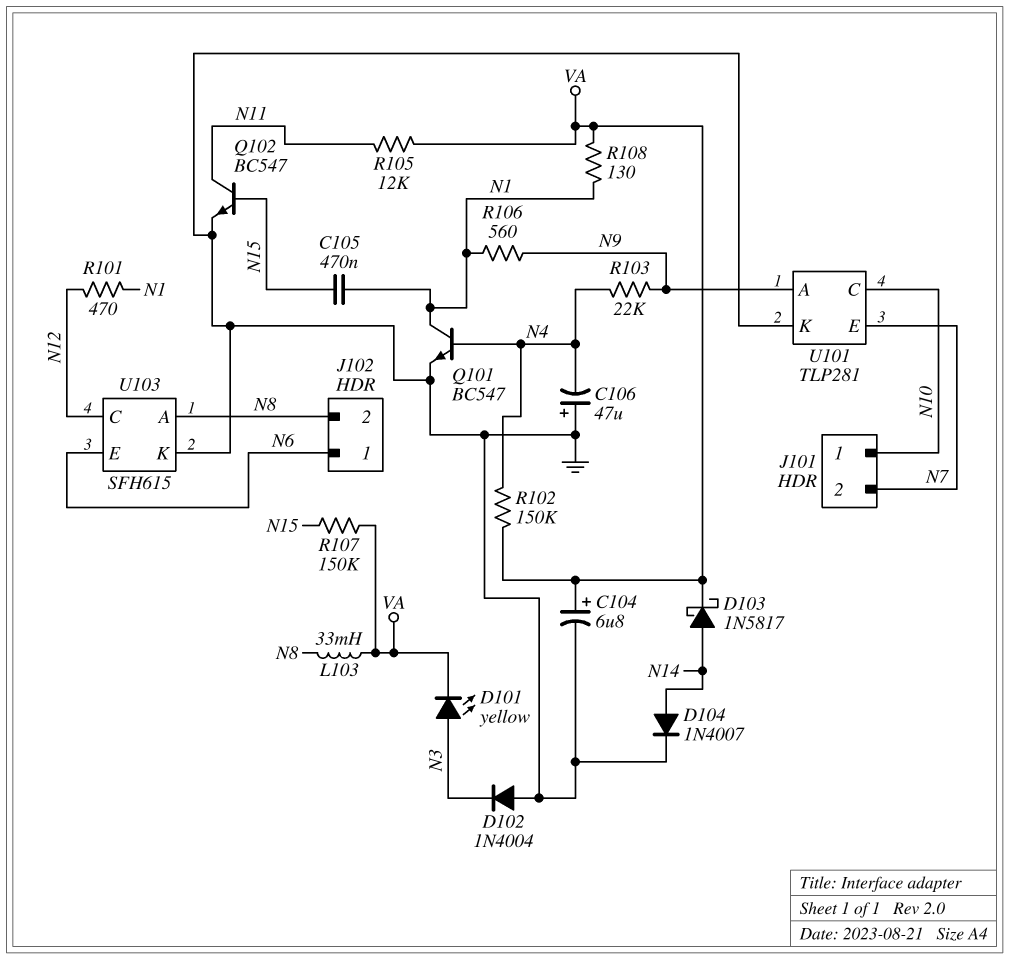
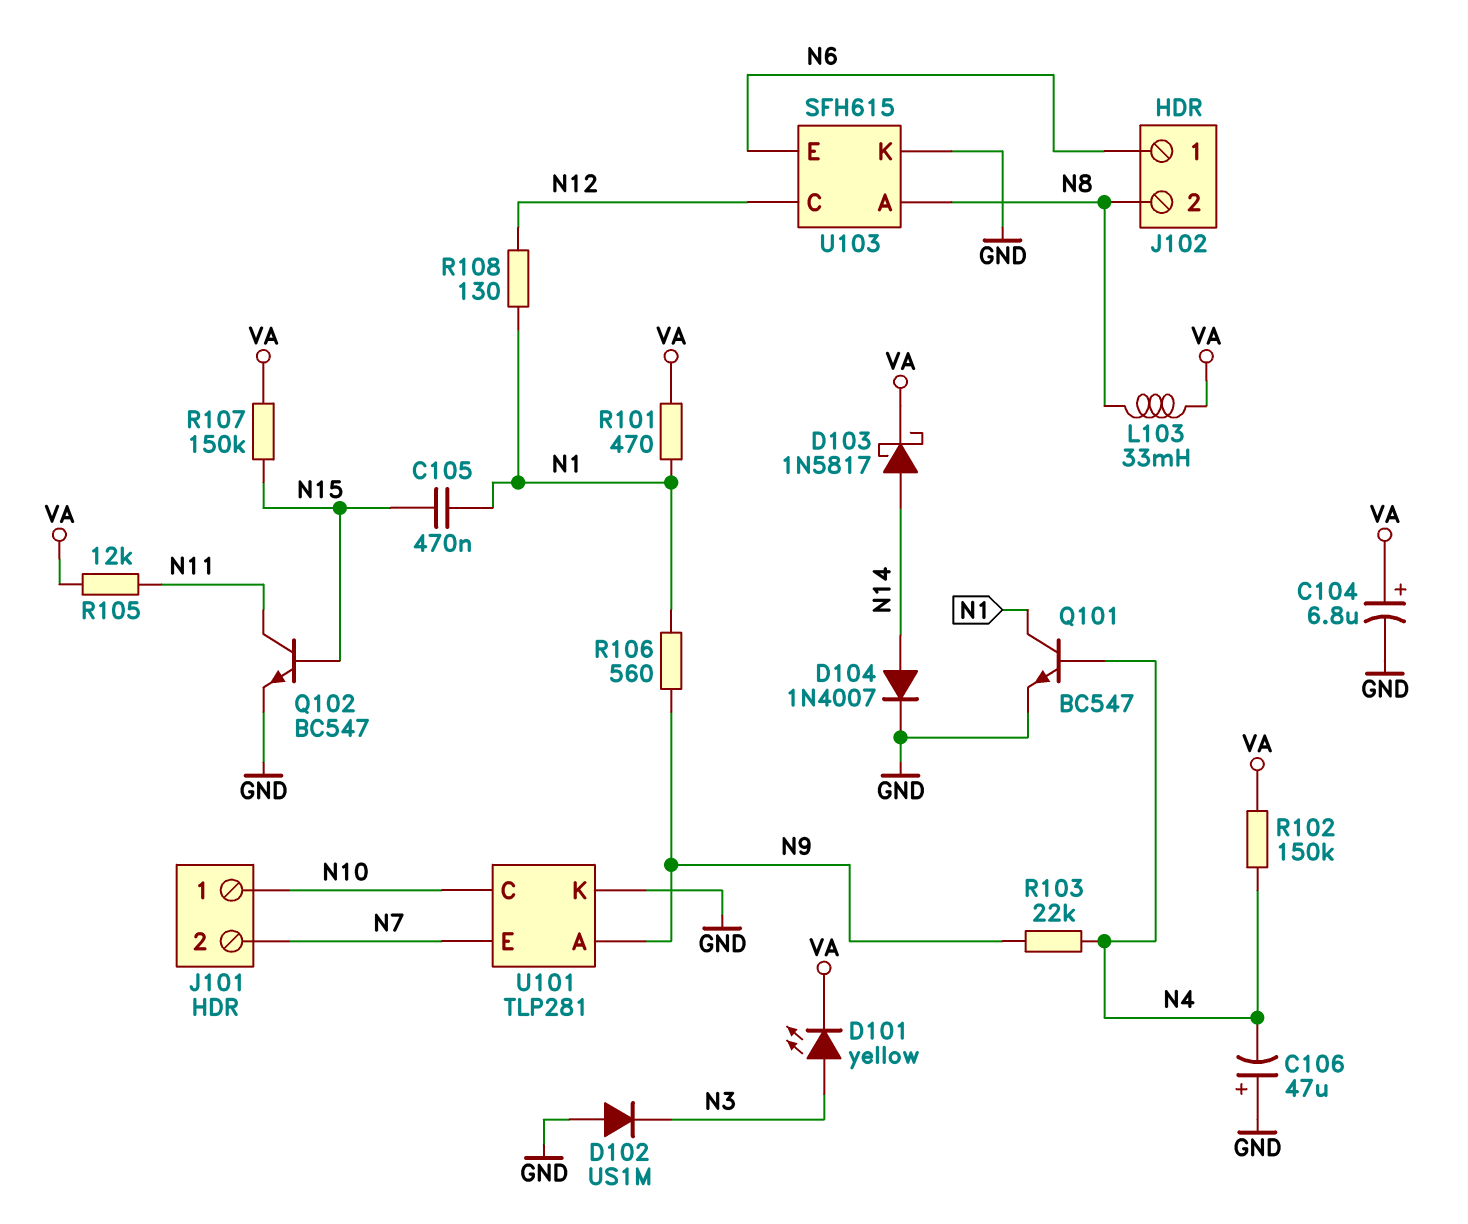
D102: diode 1N4004 (A GND, K N3) -> diode US1M (A GND, K N3)
R101: 470 (N1, N12) -> 470 (N1, VA)
R108: 130 (N1, VA) -> 130 (N1, N12)

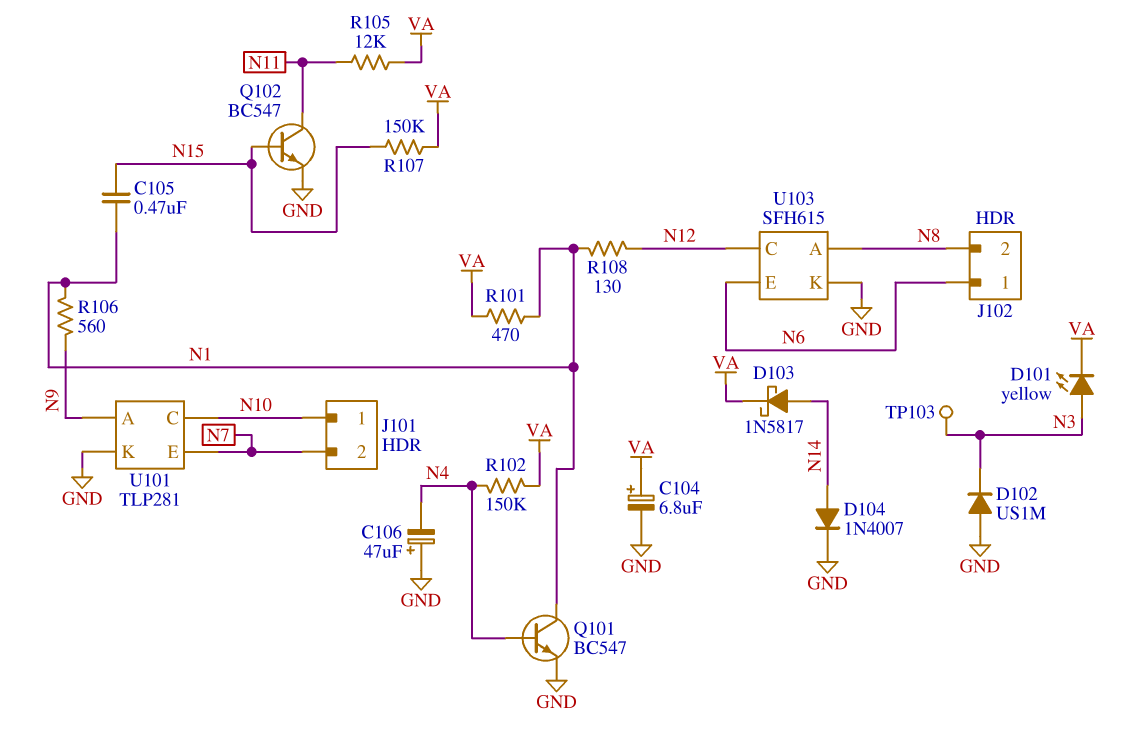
L103: 33mH (N8, VA) -> none
R103: 22k (N4, N9) -> none
TP103: none -> test point (N3)

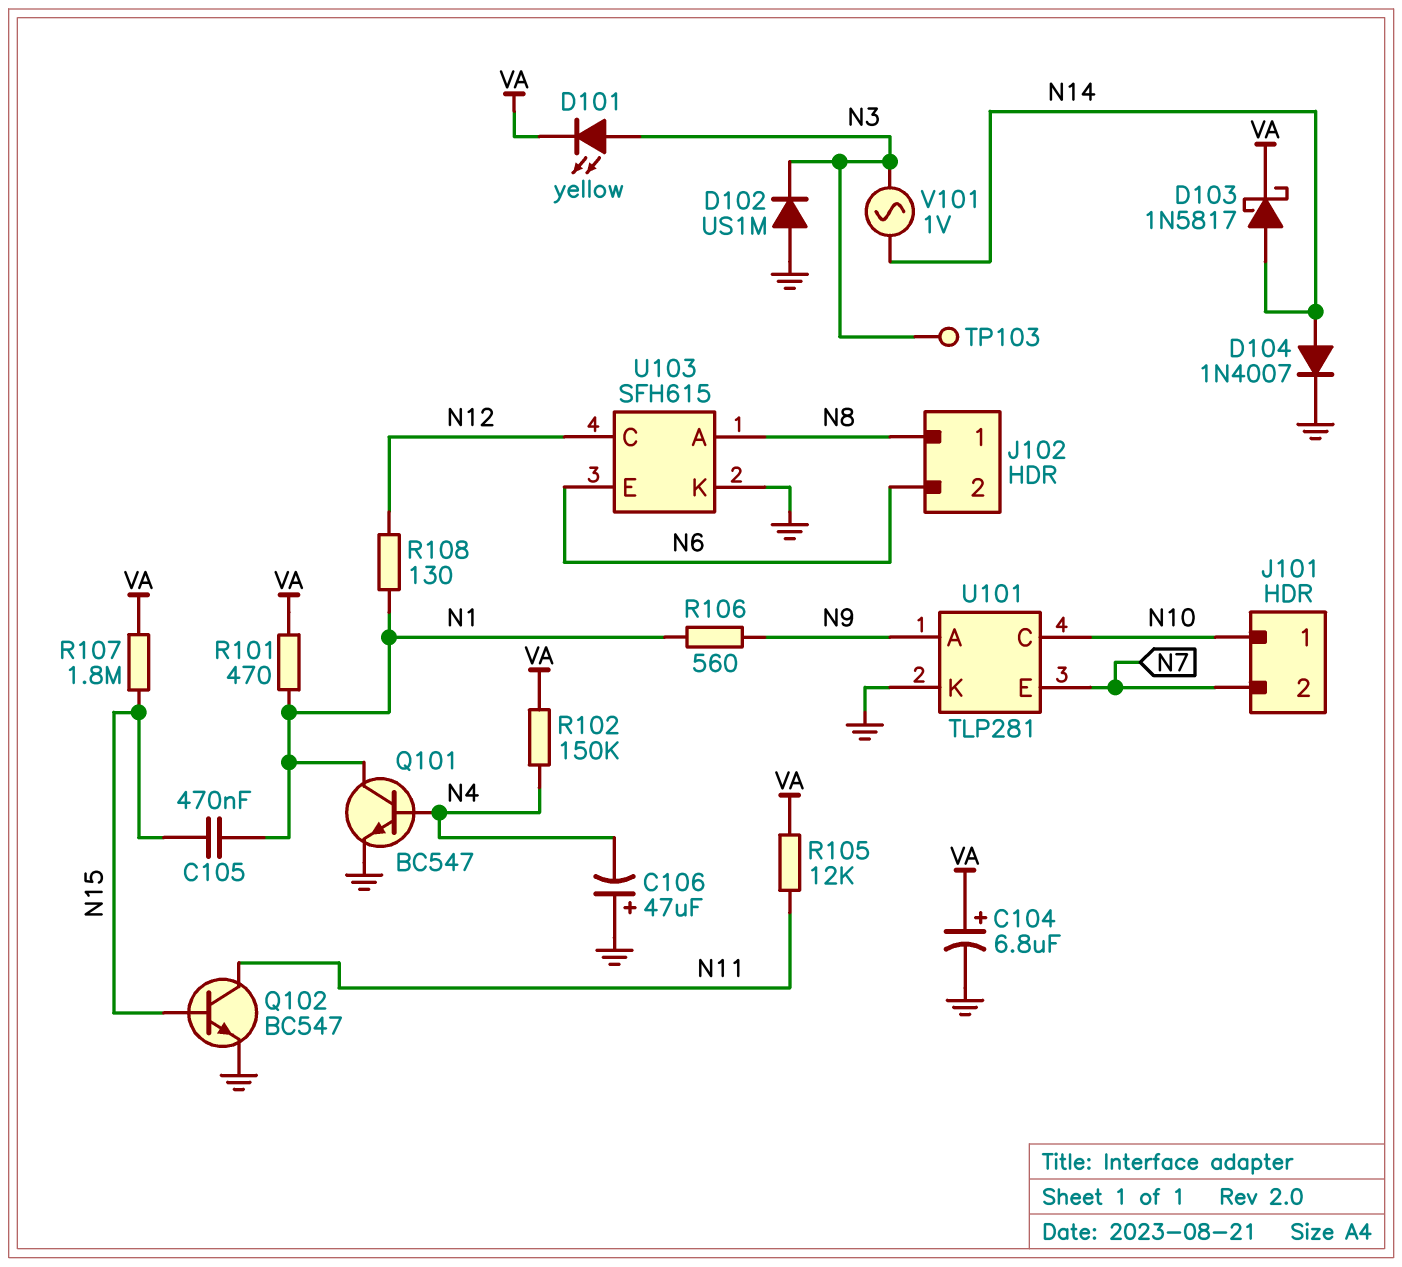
J102 pin 1: N6 -> N8
J102 pin 2: N8 -> N6
R107: 150k (N15, VA) -> 1.8M (N15, VA)
V101: none -> AC 1V (N3, N14)

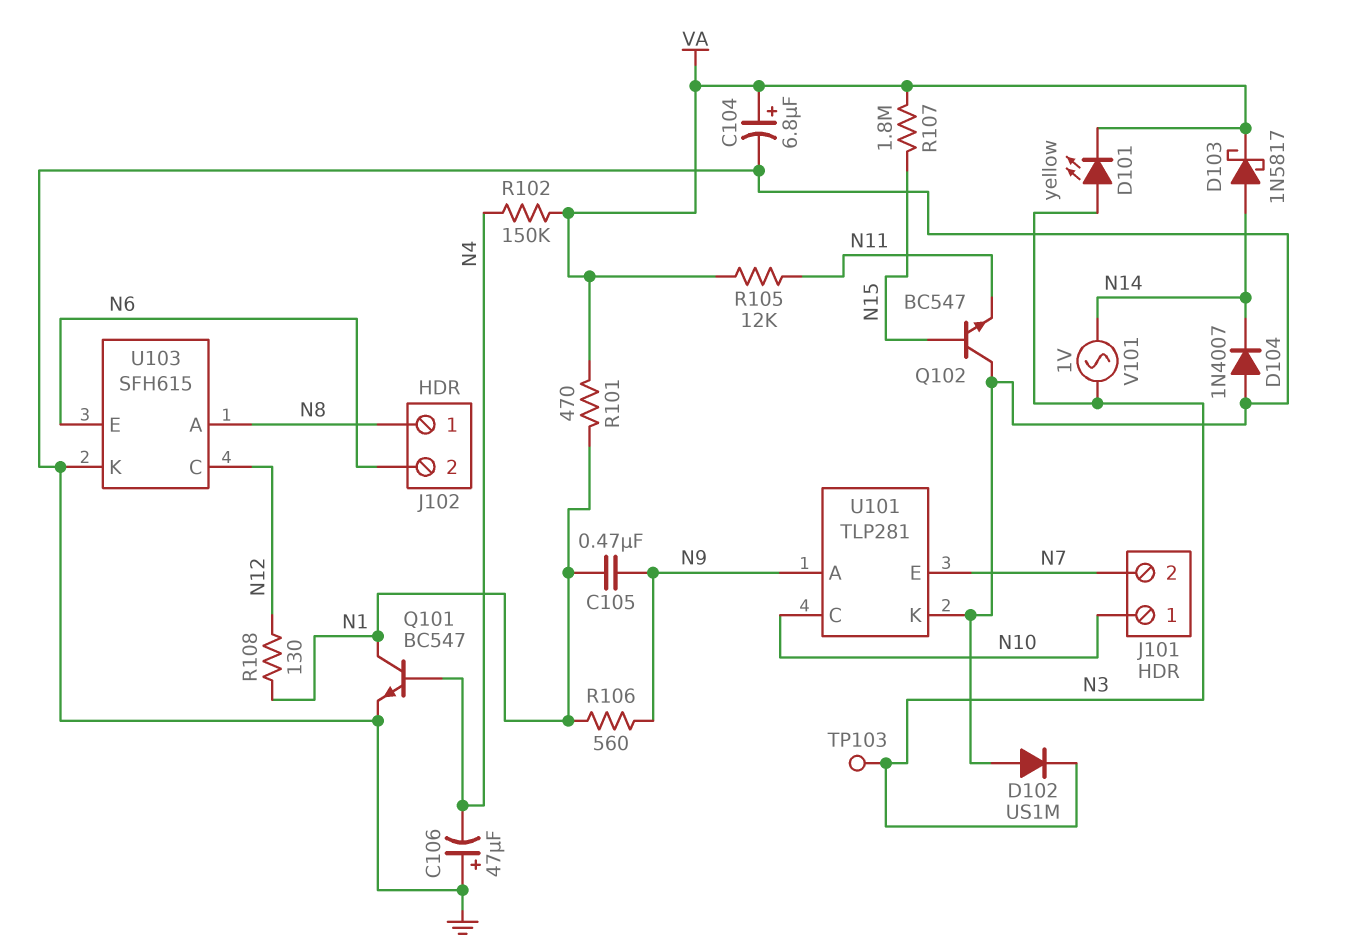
C105: 470nF (N1, N15) -> 470nF (N1, N9)
D104: diode 1N4007 (A N14, K GND) -> diode 1N4007 (A GND, K N14)
Q102: NPN BC547 (B N15, C N11, E GND) -> NPN BC547 (B N15, C GND, E N11)

